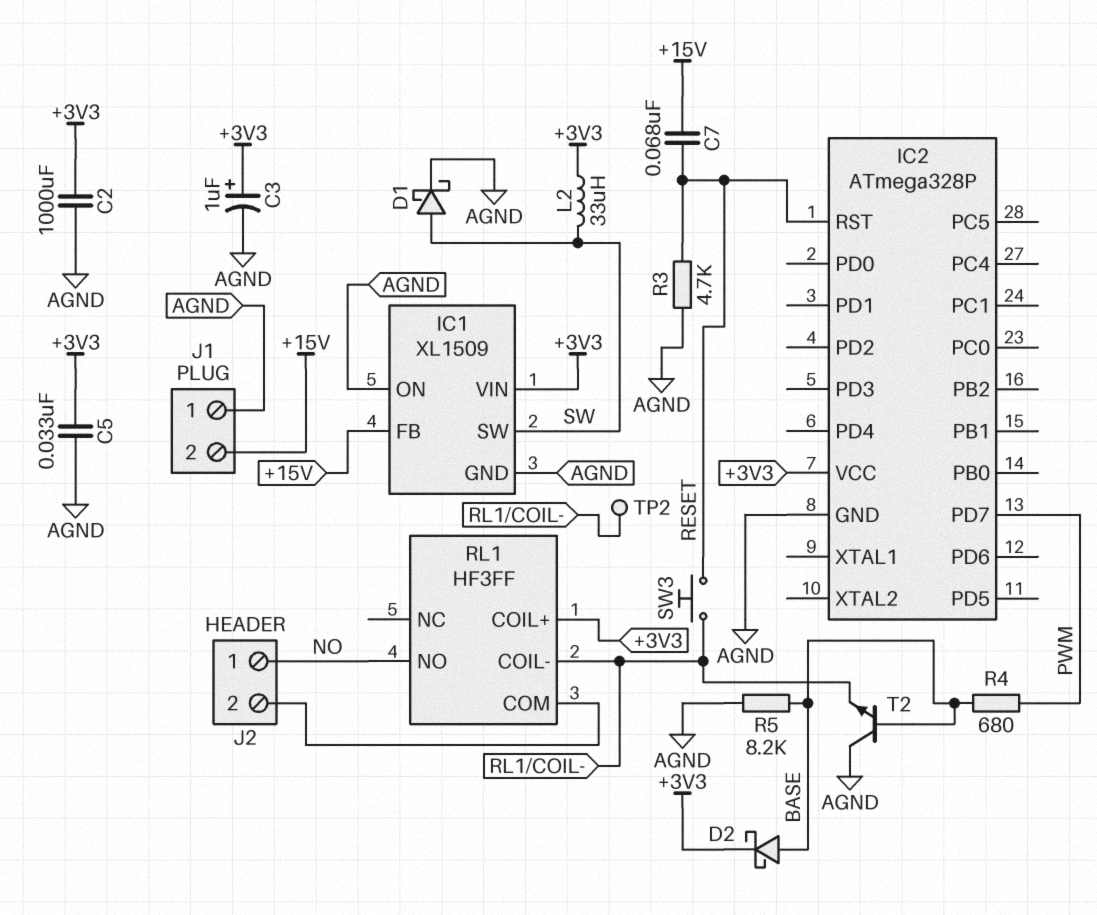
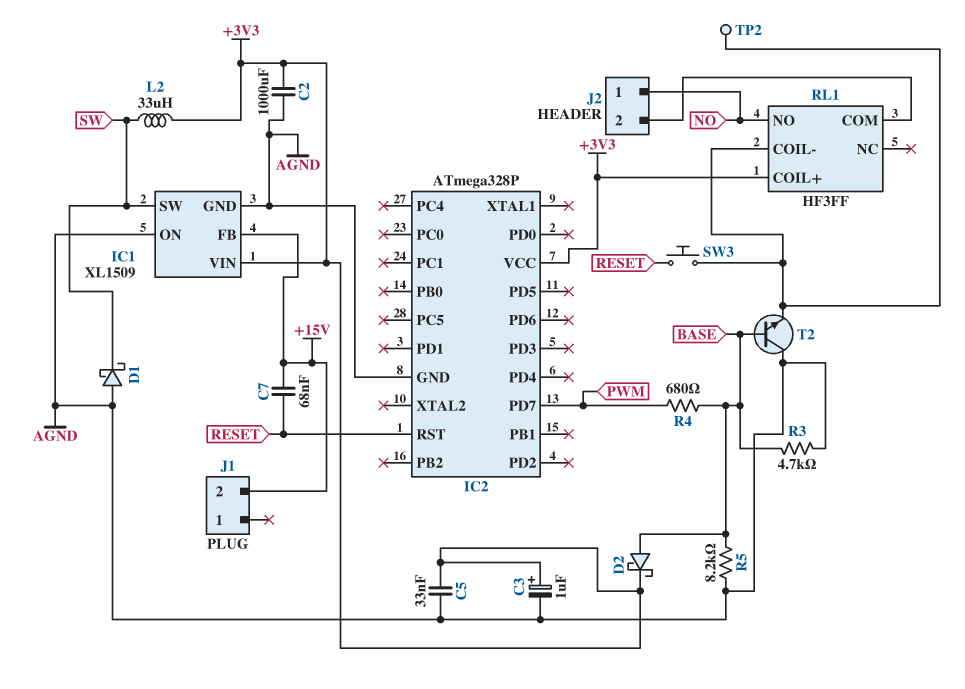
D1: schottky (A SW, K AGND) -> schottky (A AGND, K SW)
J1 pin 1: AGND -> none
R3: 4.7k (AGND, RESET) -> 4.7k (AGND, BASE)

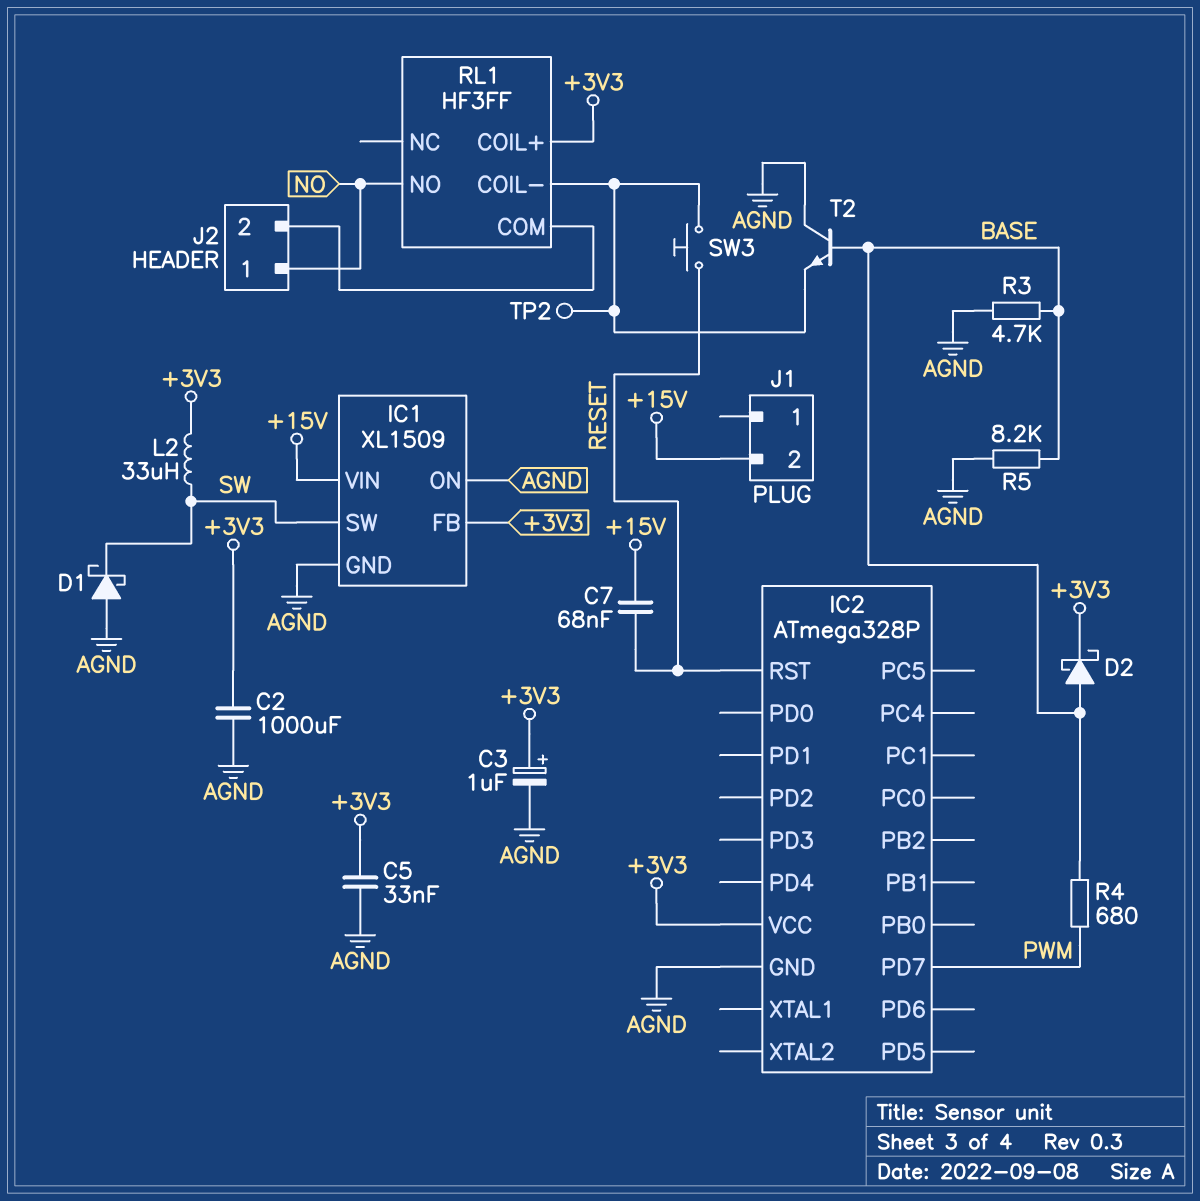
IC1 pin FB: +15V -> +3V3
IC1 pin VIN: +3V3 -> +15V

